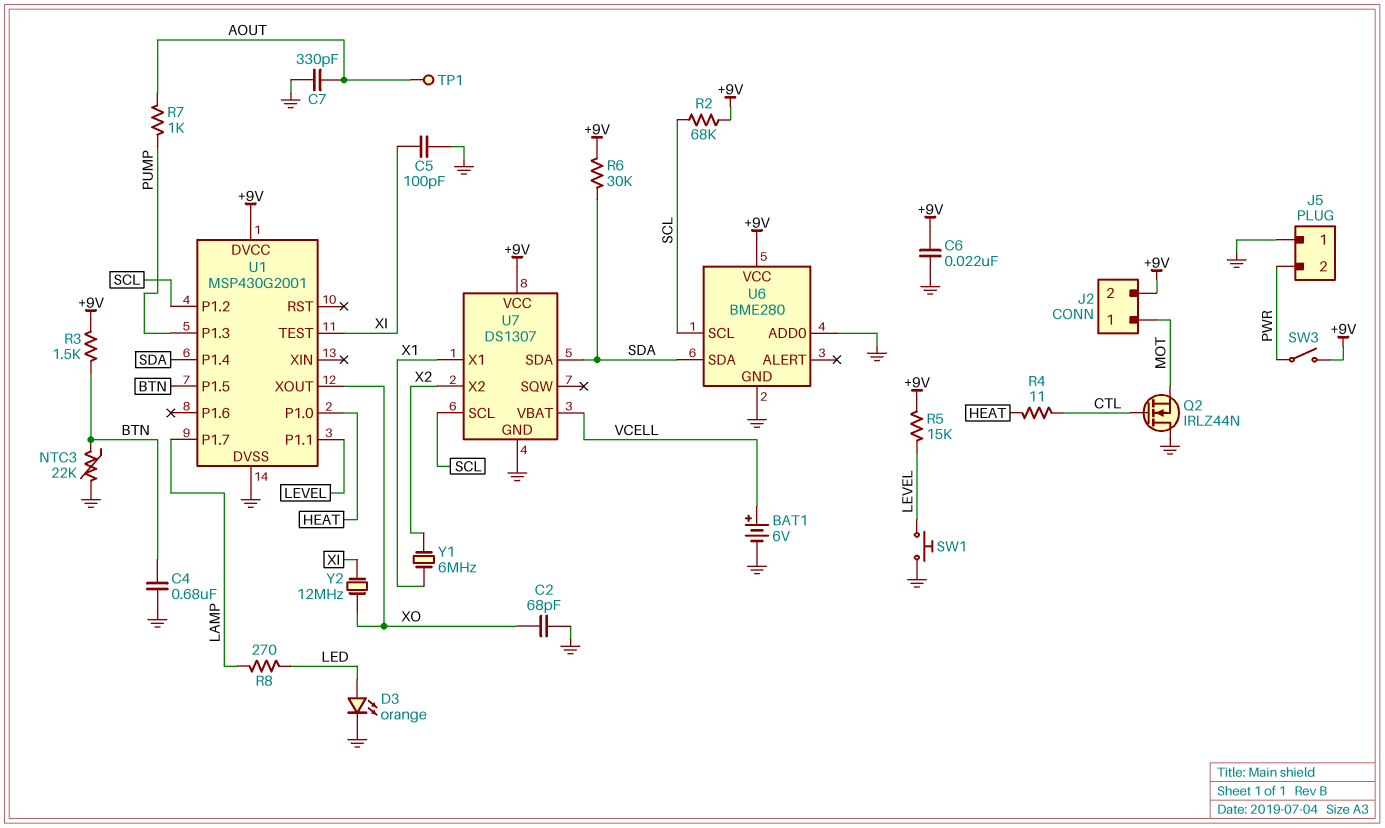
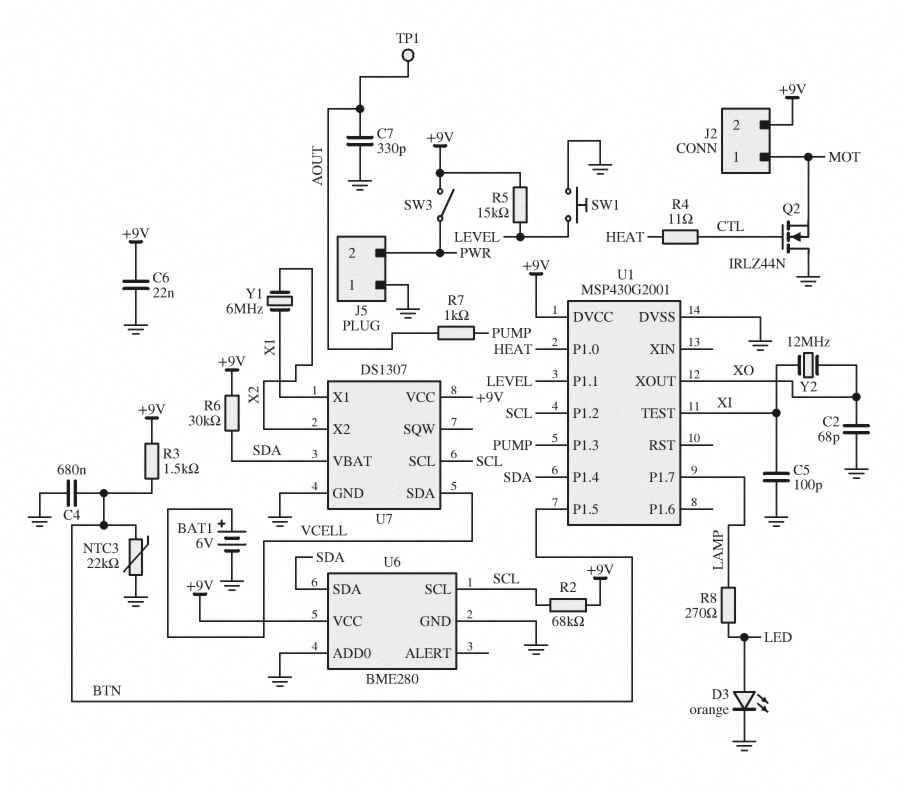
U7 pin SDA: SDA -> VCELL
U7 pin VBAT: VCELL -> SDA

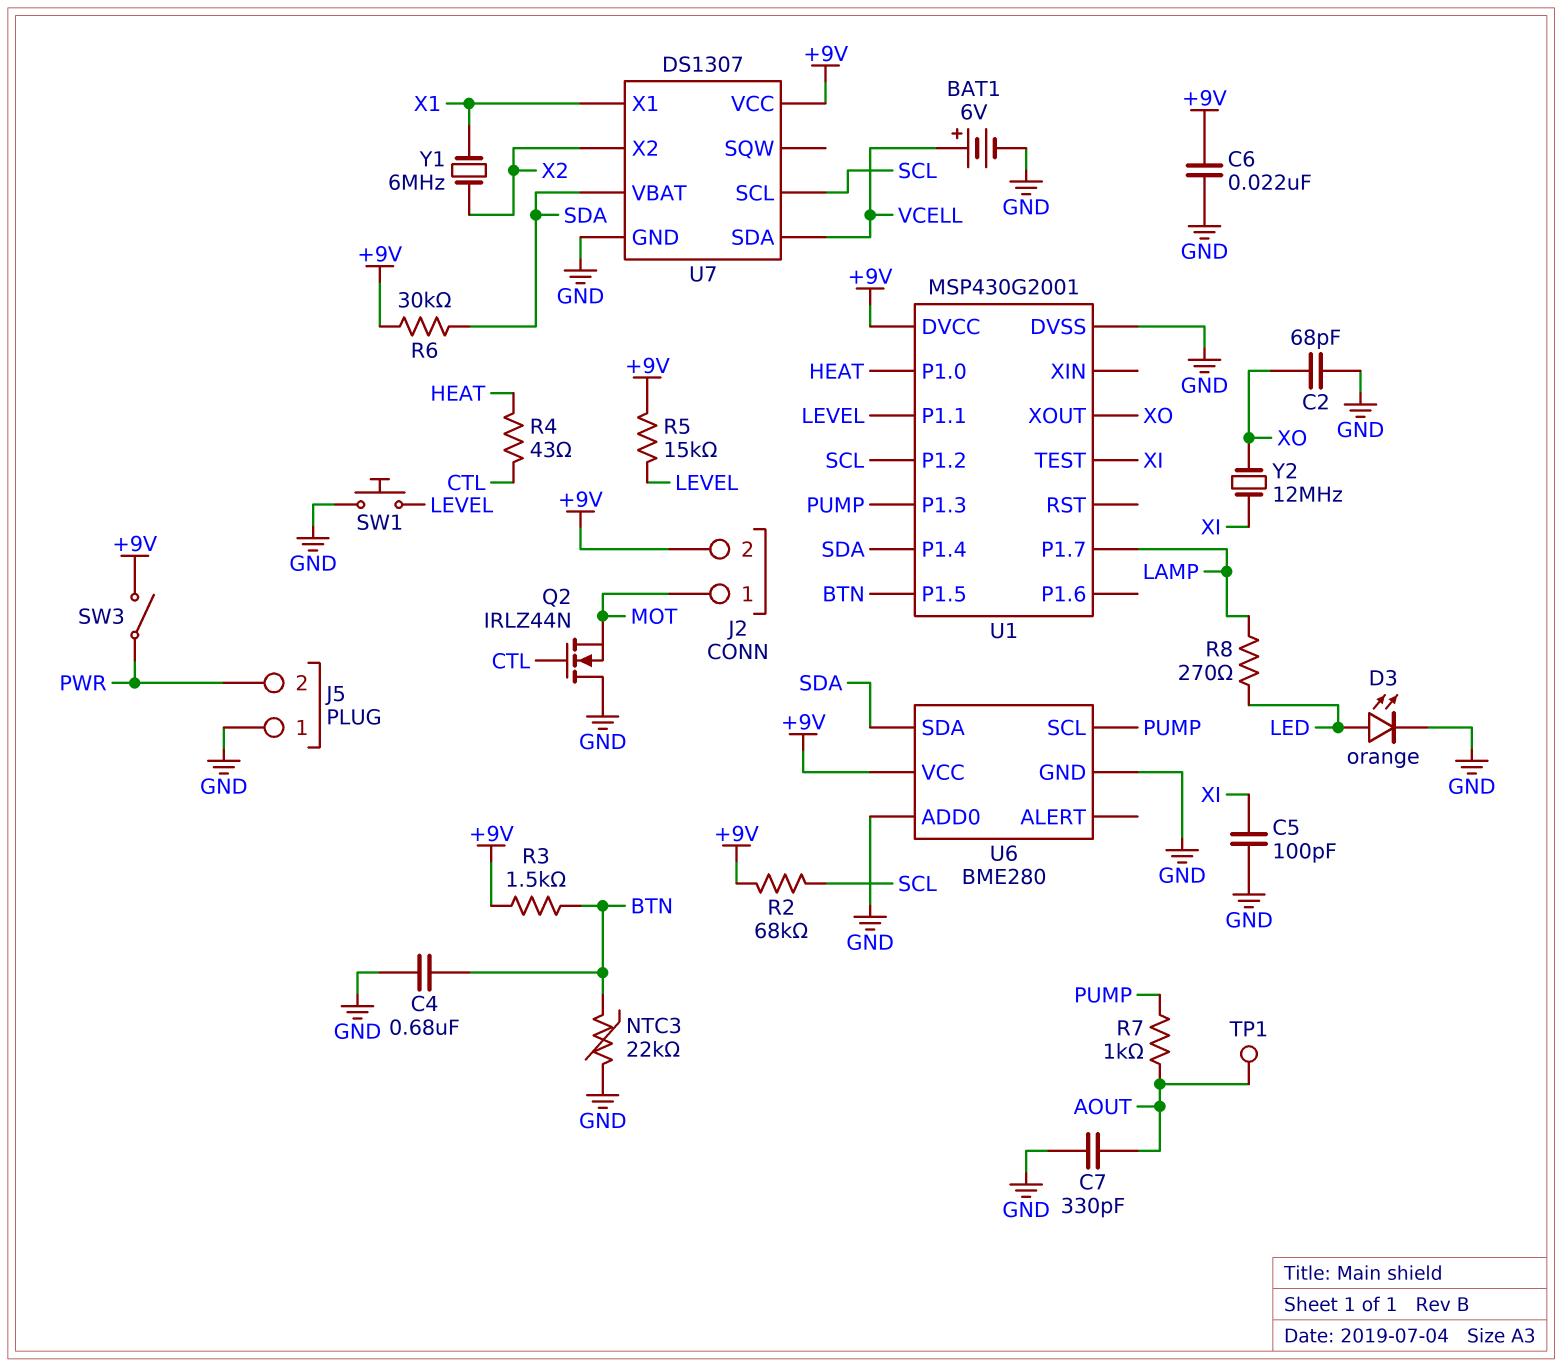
R4: 11 (CTL, HEAT) -> 43 (CTL, HEAT)
U6 pin SCL: SCL -> PUMP

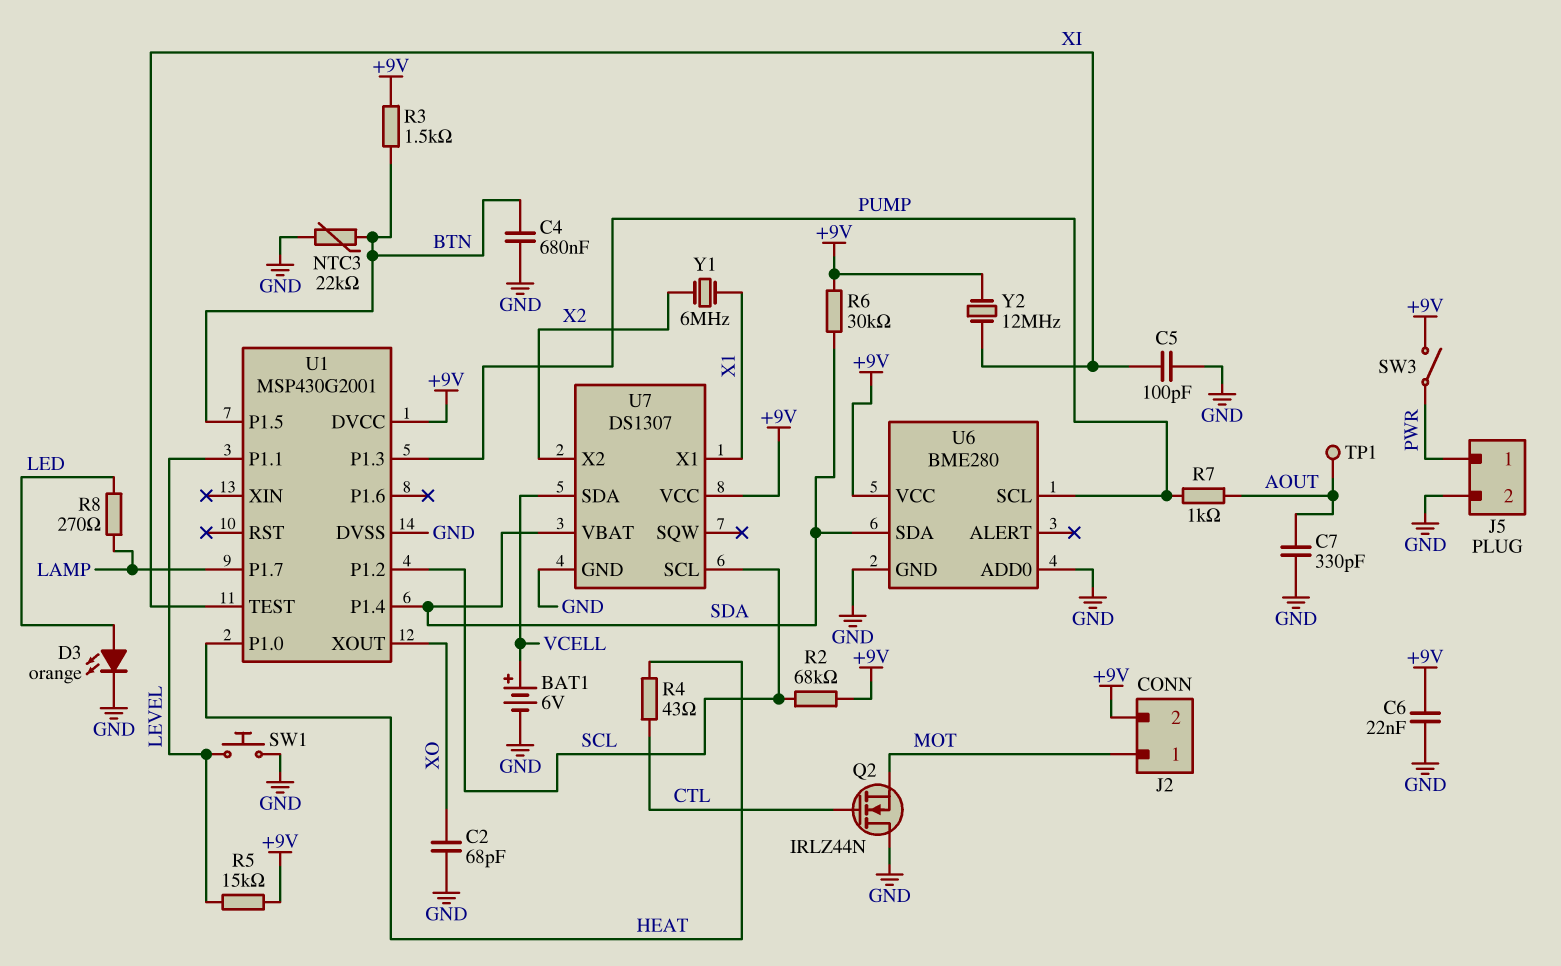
J5 pin 1: GND -> PWR
J5 pin 2: PWR -> GND
Y2: 12MHz (XI, XO) -> 12MHz (+9V, XI)

